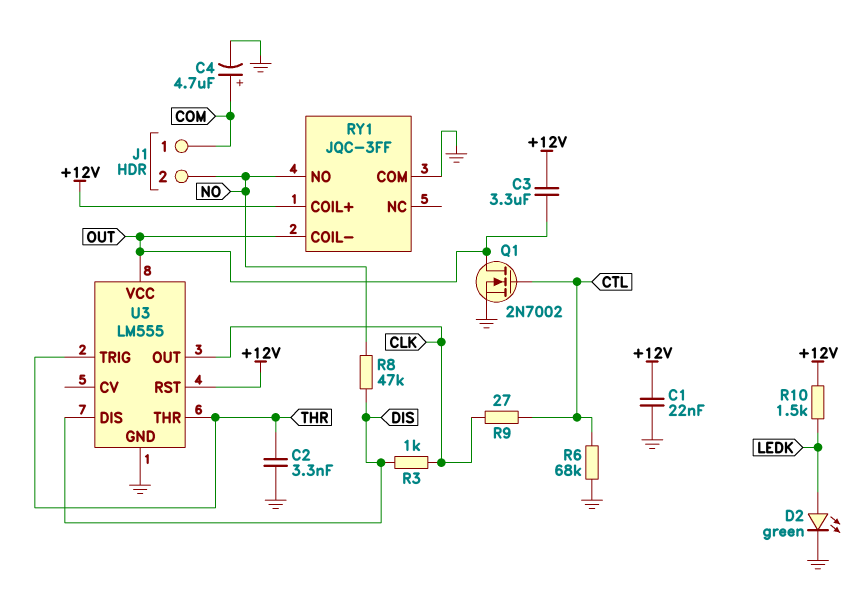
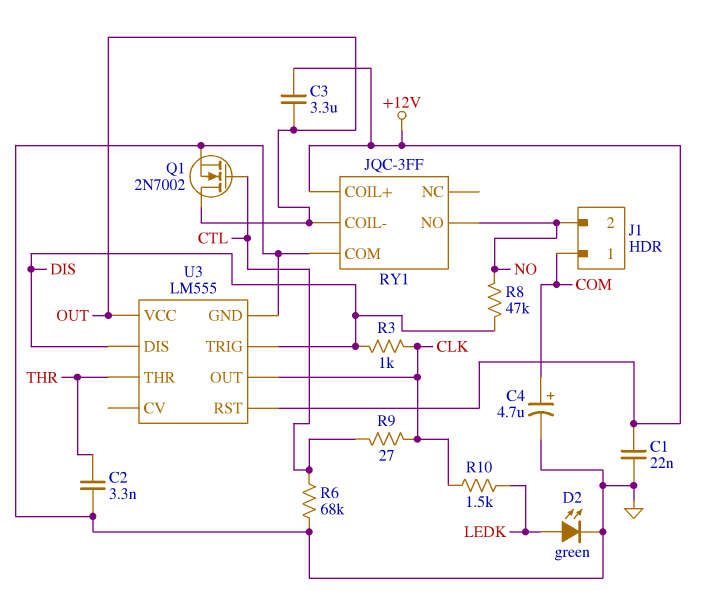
R10: 1.5k (+12V, LEDK) -> 1.5k (CLK, LEDK)
U3 pin TRIG: THR -> DIS

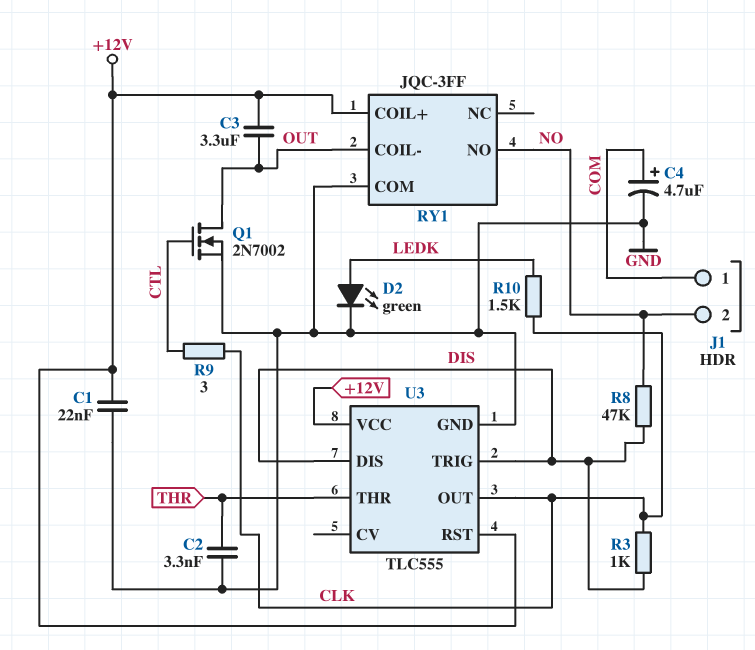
R6: 68k (CTL, GND) -> none
R9: 27 (CLK, CTL) -> 3 (CLK, CTL)
U3: LM555 -> TLC555
U3 pin VCC: OUT -> +12V

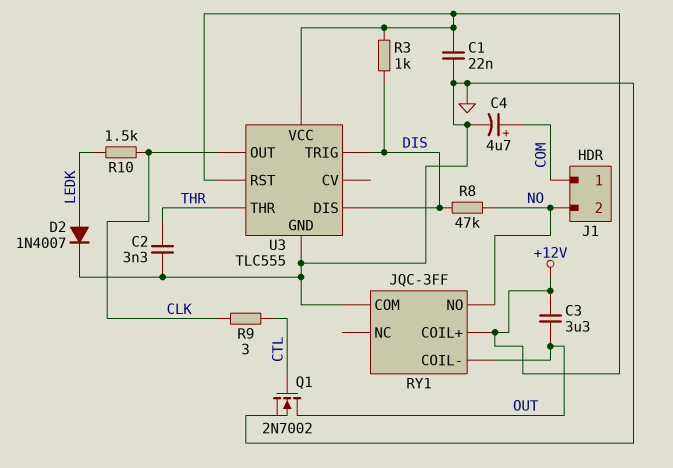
D2: LED green (A LEDK, K GND) -> diode 1N4007 (A LEDK, K GND)
R3: 1k (CLK, DIS) -> 1k (+12V, DIS)

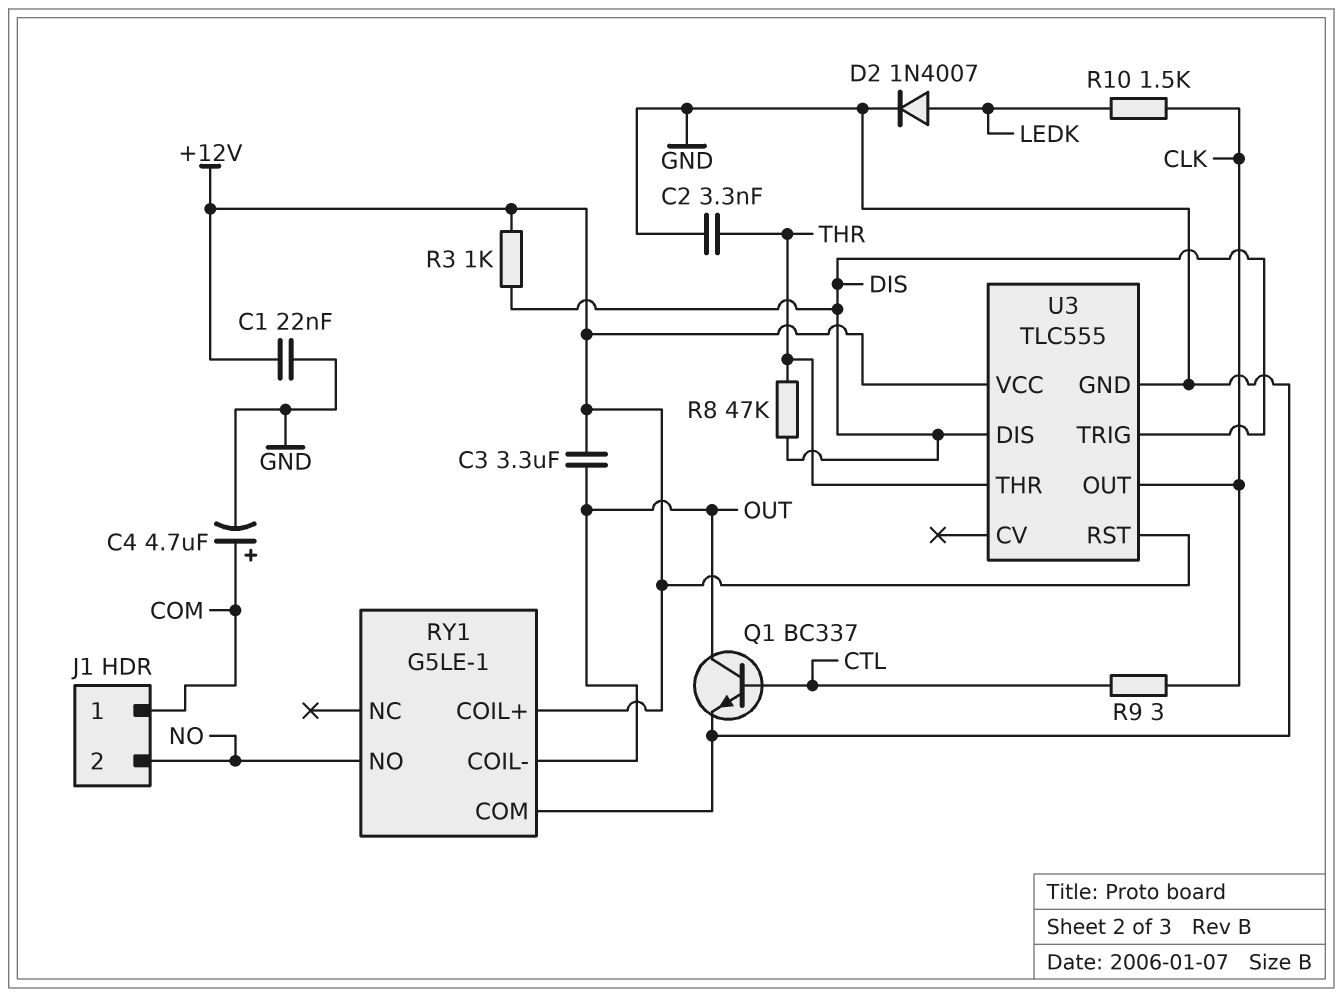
Q1: NMOS 2N7002 (G CTL, D OUT, S GND) -> NPN BC337 (B CTL, C OUT, E GND)
R8: 47k (DIS, NO) -> 47k (DIS, THR)
RY1: JQC-3FF -> G5LE-1

